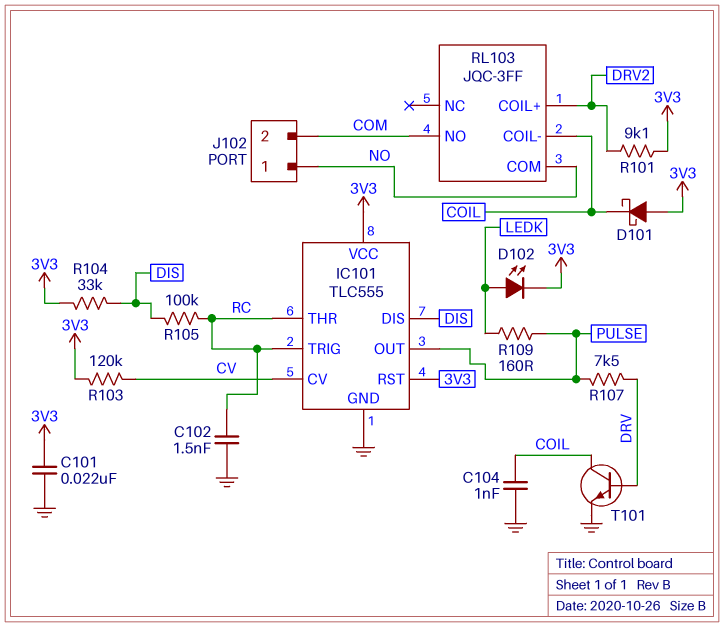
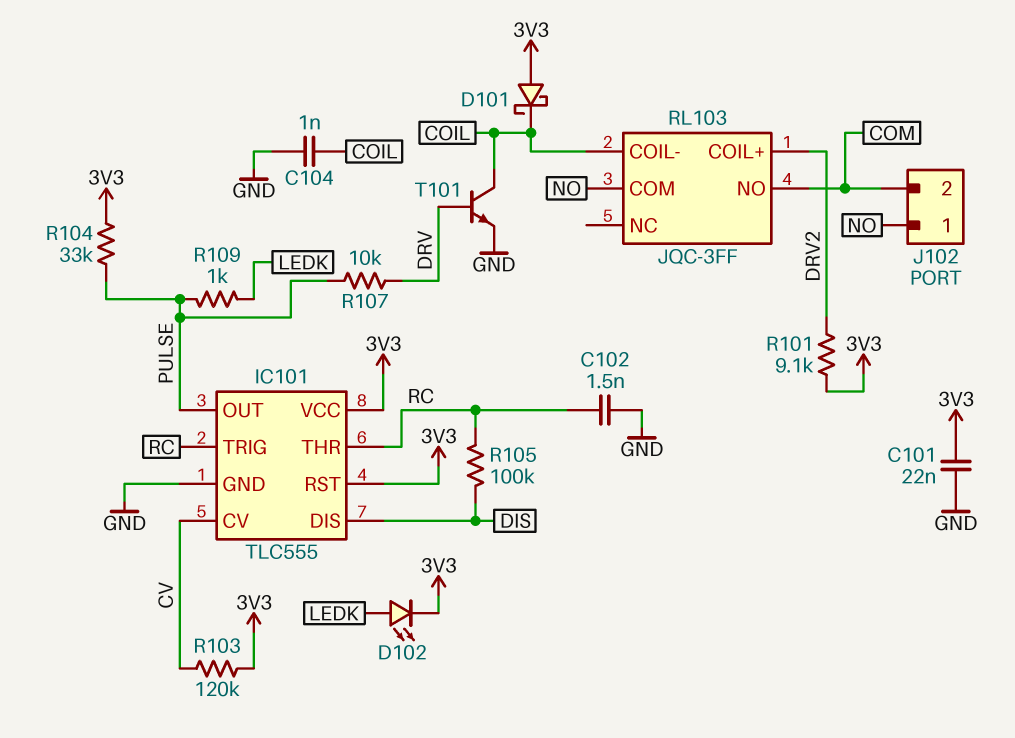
R104: 33k (3V3, DIS) -> 33k (3V3, PULSE)
R107: 7.5k (DRV, PULSE) -> 10k (DRV, PULSE)
R109: 160 (LEDK, PULSE) -> 1k (LEDK, PULSE)

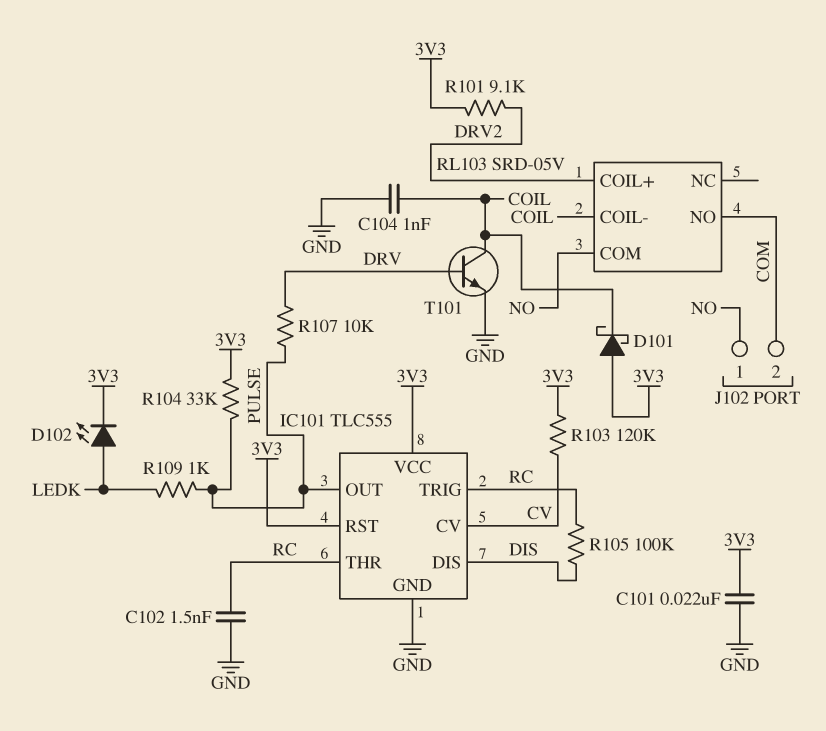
RL103: JQC-3FF -> SRD-05V

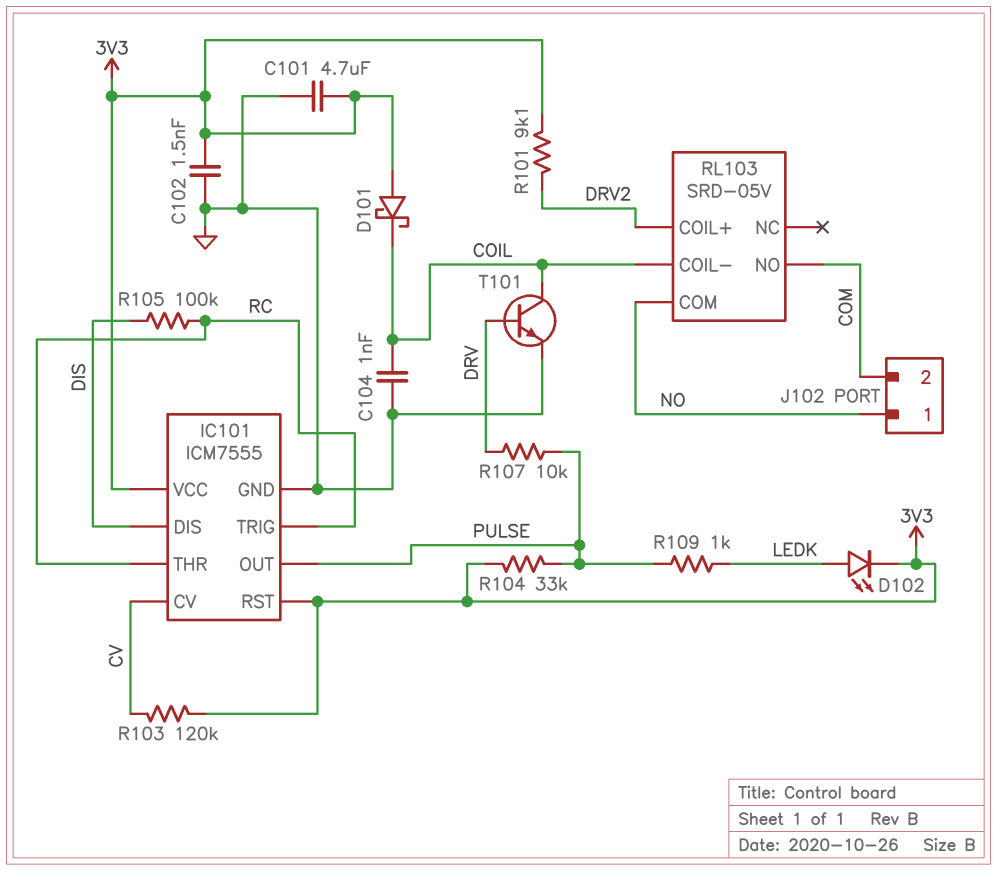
C101: 22nF (3V3, GND) -> 4.7uF (3V3, GND)
C102: 1.5nF (GND, RC) -> 1.5nF (3V3, GND)
IC101: TLC555 -> ICM7555

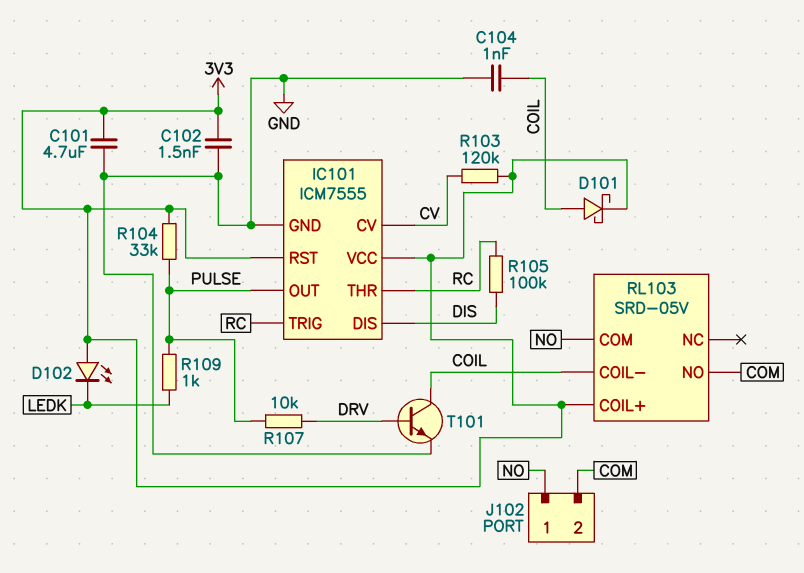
D101: schottky (A 3V3, K COIL) -> schottky (A COIL, K 3V3)
D102: LED (A LEDK, K 3V3) -> LED (A 3V3, K LEDK)
R101: 9.1k (3V3, DRV2) -> none
RL103 pin COIL+: DRV2 -> 3V3

